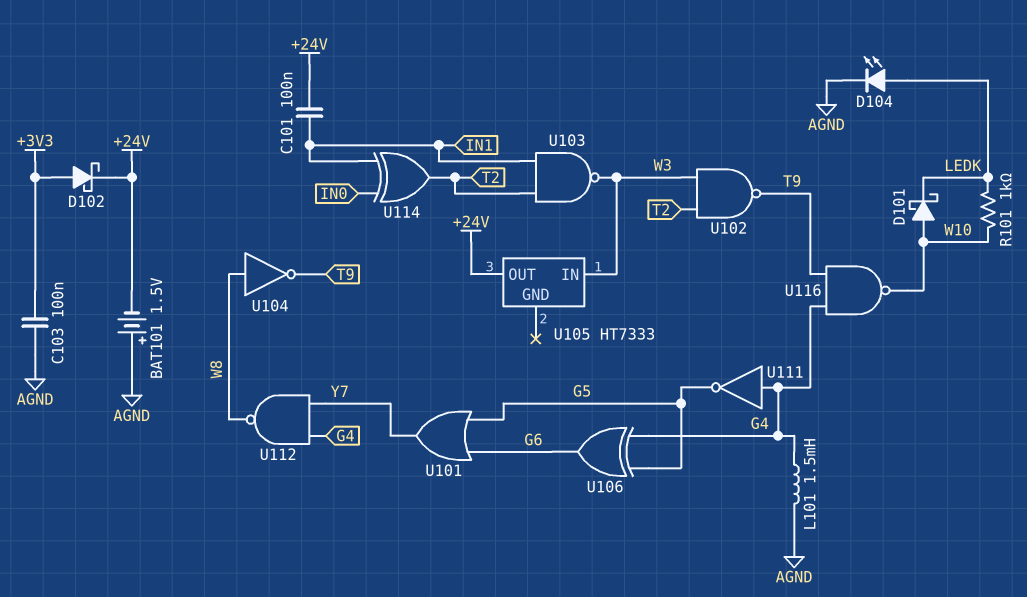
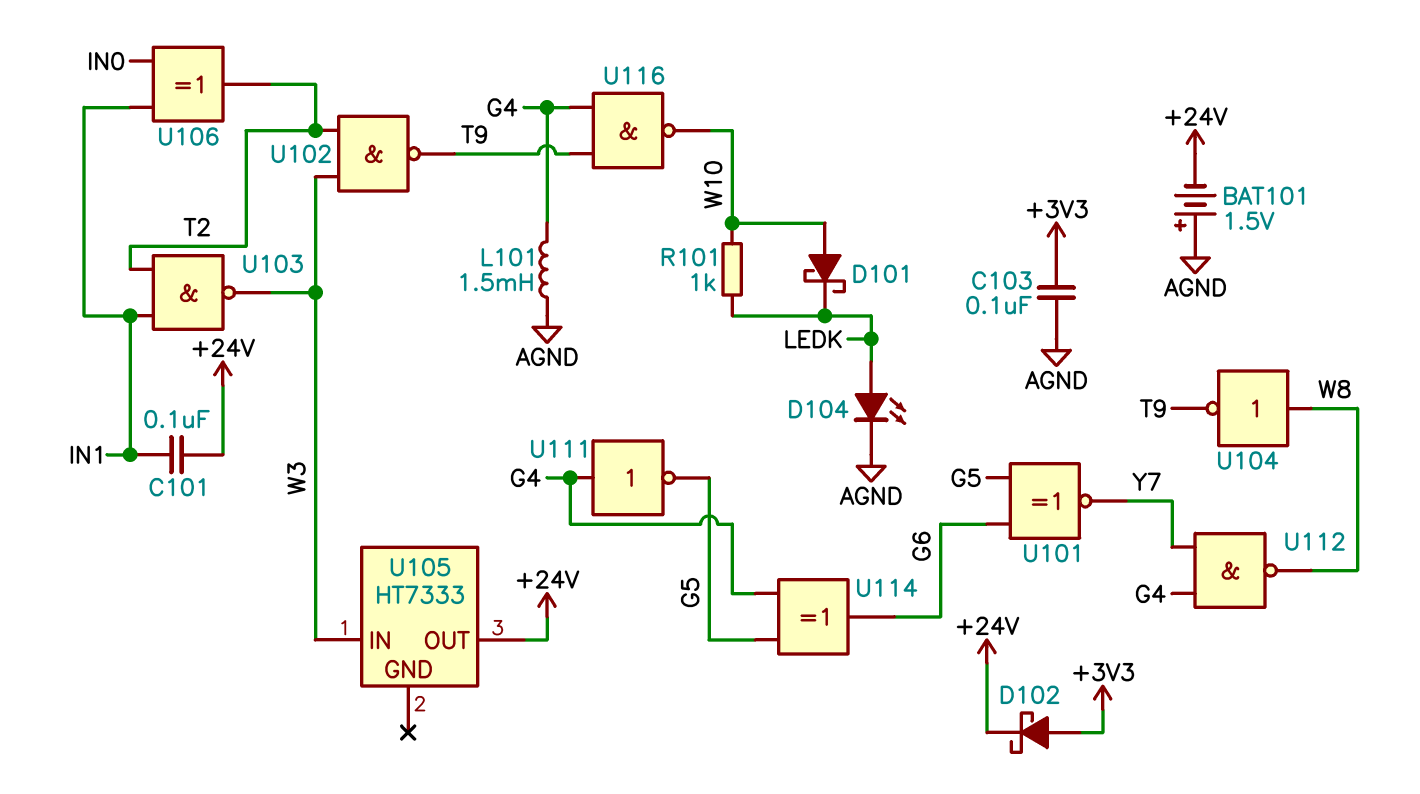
U101: OR (in G5, in G6, out Y7) -> XNOR (in G5, in G6, out Y7)
U106: XOR (in G4, in G5, out G6) -> XOR (in IN0, in IN1, out T2)
U114: XOR (in IN0, in IN1, out T2) -> XOR (in G4, in G5, out G6)

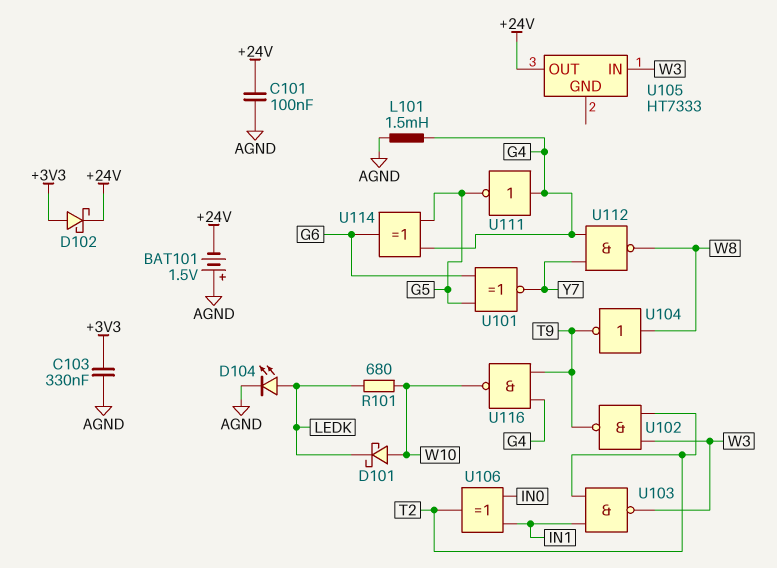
C101: 100nF (+24V, IN1) -> 100nF (+24V, AGND)
C103: 100nF (+3V3, AGND) -> 330nF (+3V3, AGND)
R101: 1k (LEDK, W10) -> 680 (LEDK, W10)

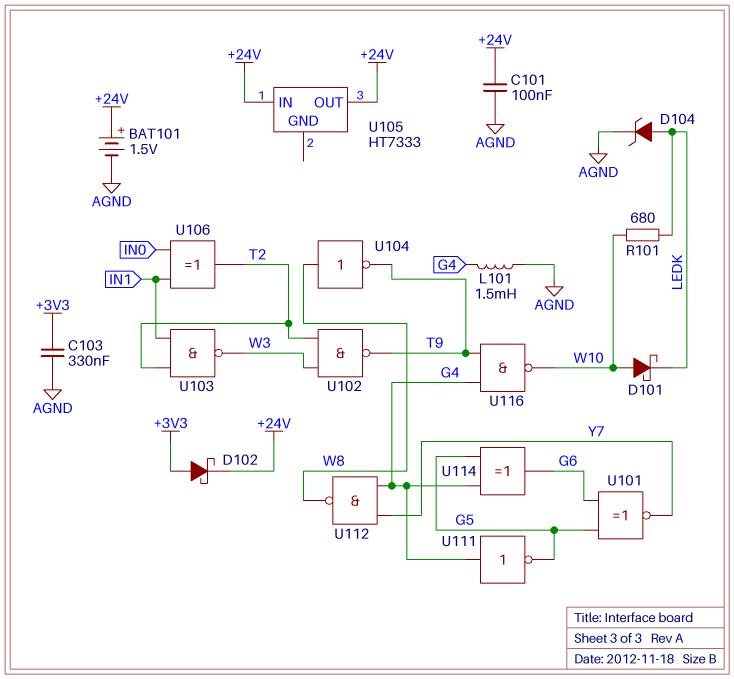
BAT101: 1.5V (plus AGND, minus +24V) -> 1.5V (plus +24V, minus AGND)
D104: LED (A LEDK, K AGND) -> zener (A LEDK, K AGND)
U105 pin IN: W3 -> +24V

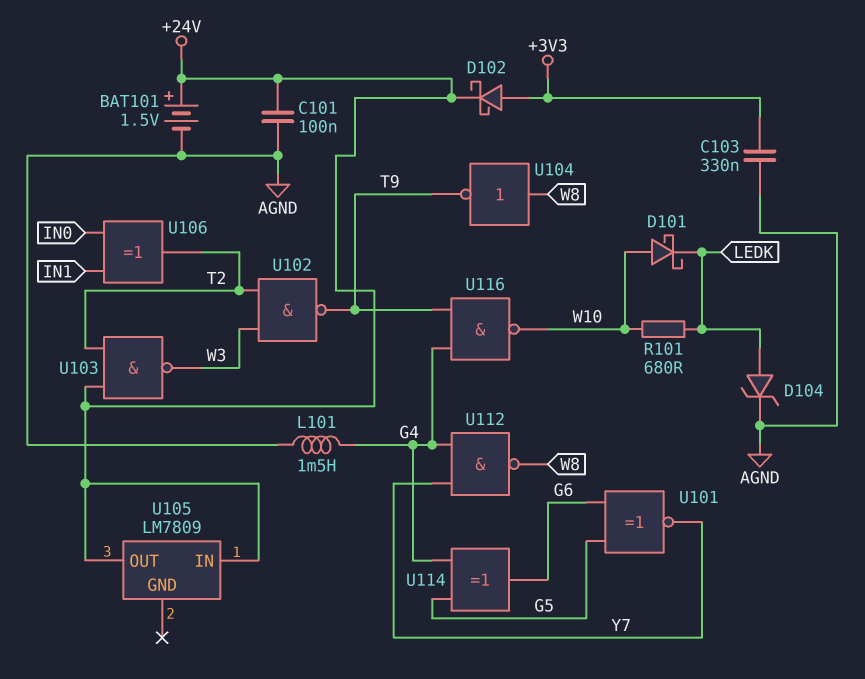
U103: NAND (in IN1, in T2, out W3) -> NAND (in +24V, in T2, out W3)
U105: HT7333 -> LM7809
U111: NOT (in G4, out G5) -> none

